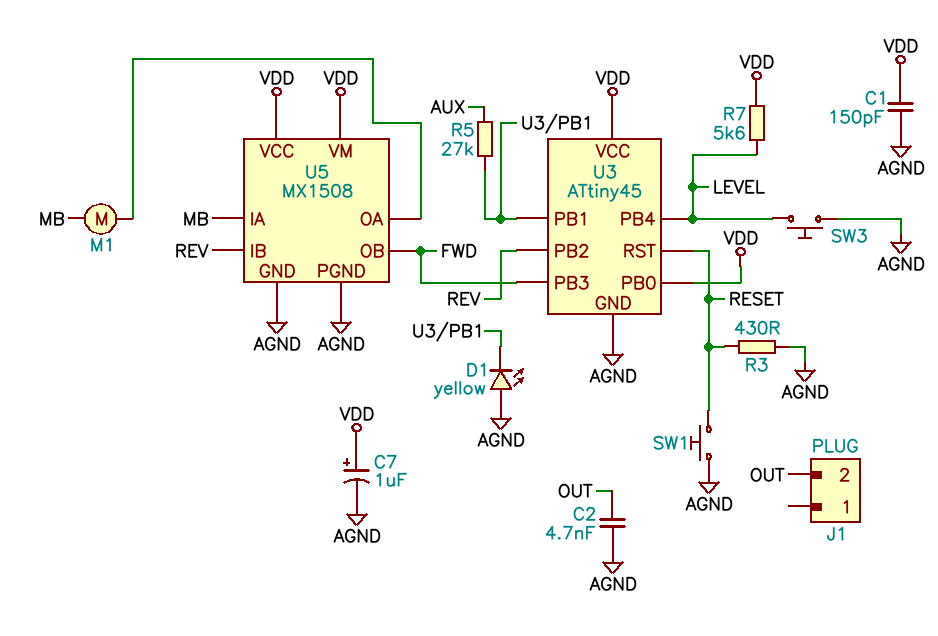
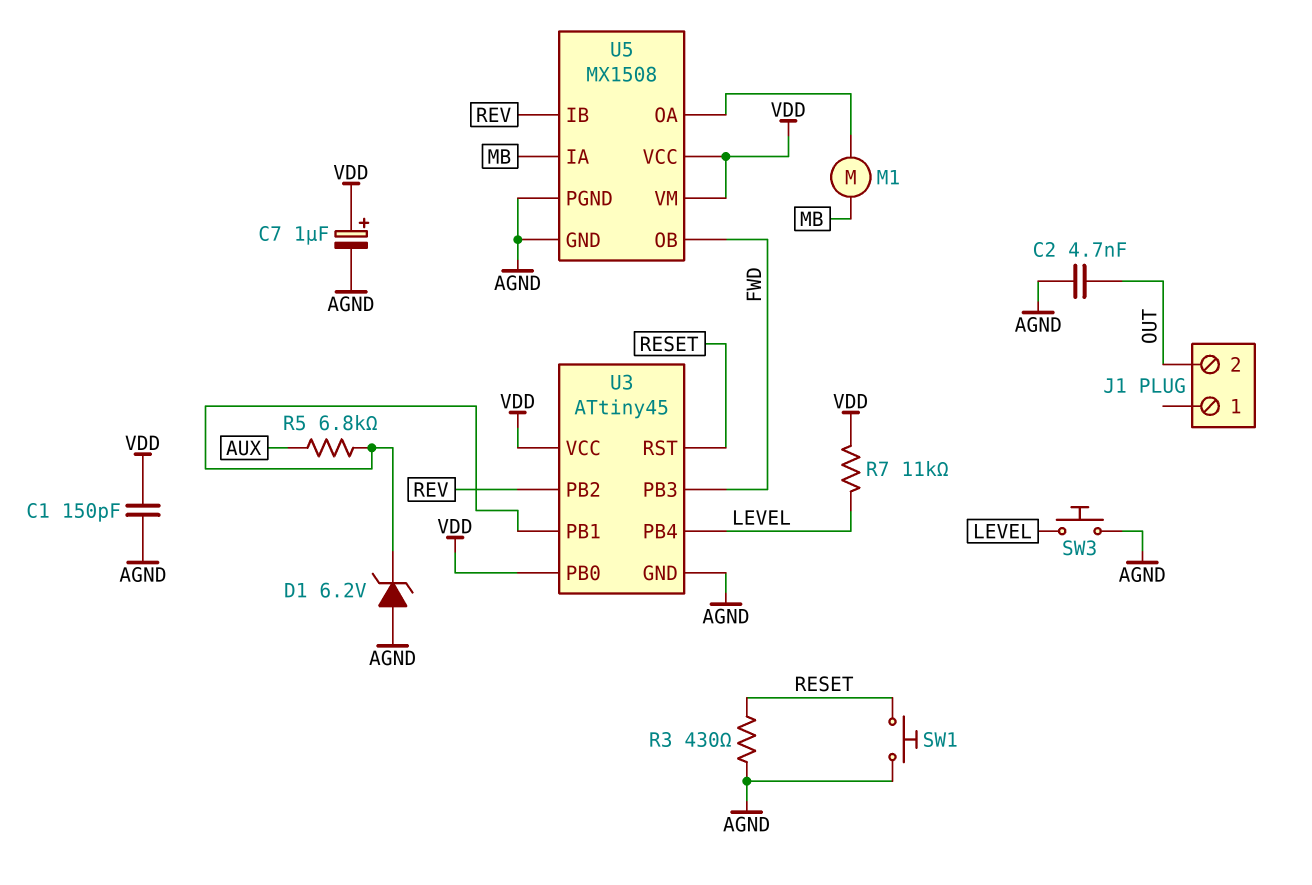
D1: LED yellow (A AGND, K U3/PB1) -> zener 6.2V (A AGND, K U3/PB1)
R5: 27k (AUX, U3/PB1) -> 6.8k (AUX, U3/PB1)
R7: 5.6k (LEVEL, VDD) -> 11k (LEVEL, VDD)

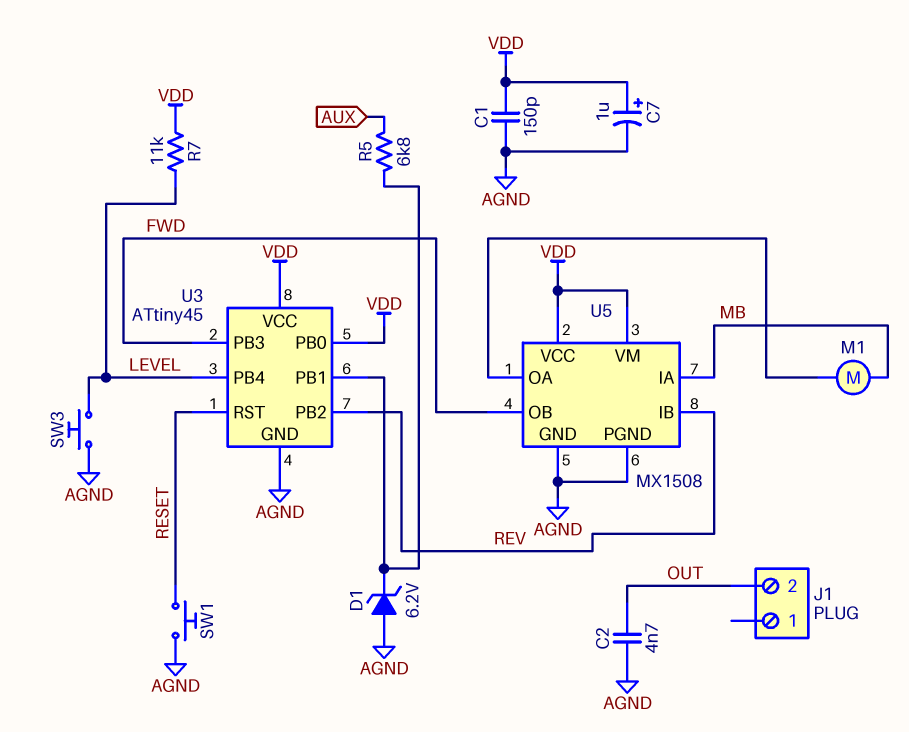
R3: 430 (AGND, RESET) -> none

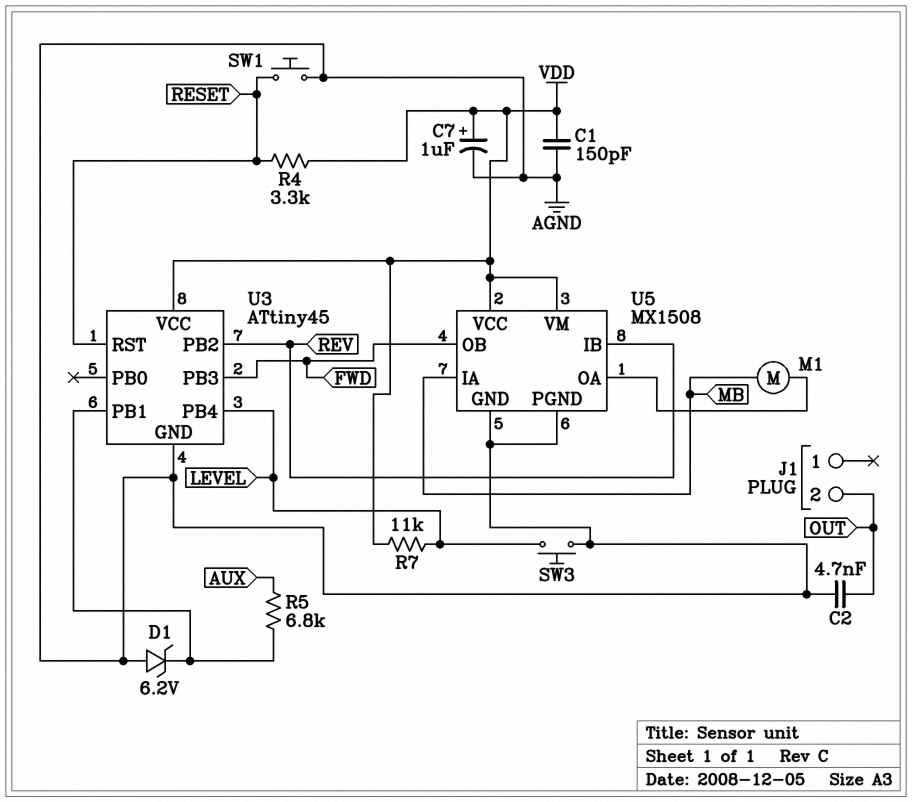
R4: none -> 3.3k (RESET, VDD)
U3 pin PB0: VDD -> none

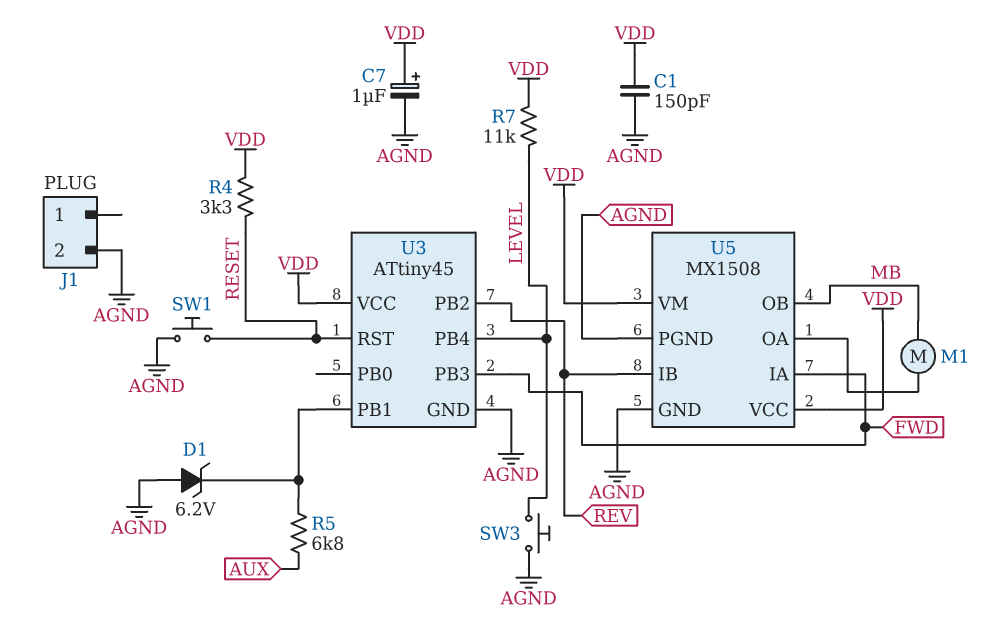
C2: 4.7nF (AGND, OUT) -> none
J1 pin 2: OUT -> AGND
U5 pin IA: MB -> FWD
U5 pin OB: FWD -> MB

